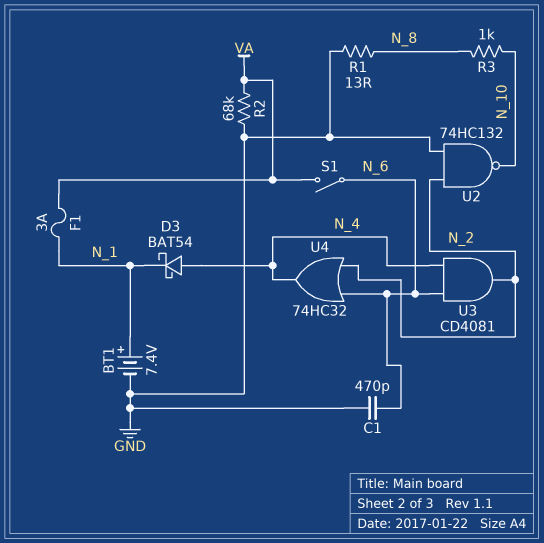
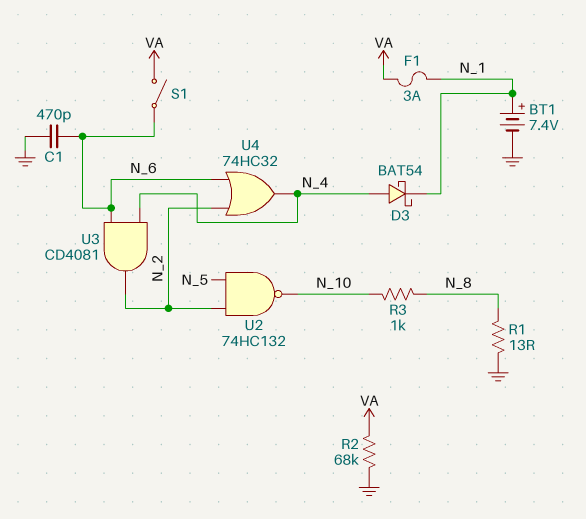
U2: NAND 74HC132 (in GND, in N_2, out N_10) -> NAND 74HC132 (in N_2, in N_5, out N_10)

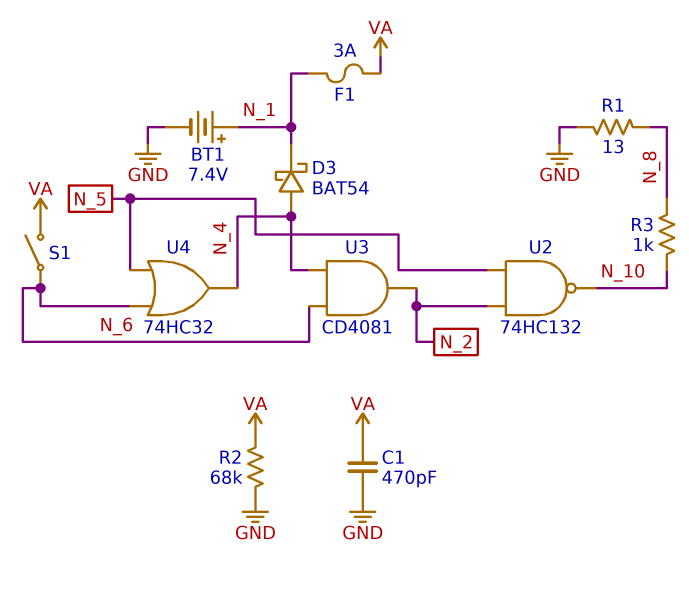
C1: 470pF (GND, N_6) -> 470pF (GND, VA)
U4: OR 74HC32 (in N_2, in N_6, out N_4) -> OR 74HC32 (in N_5, in N_6, out N_4)

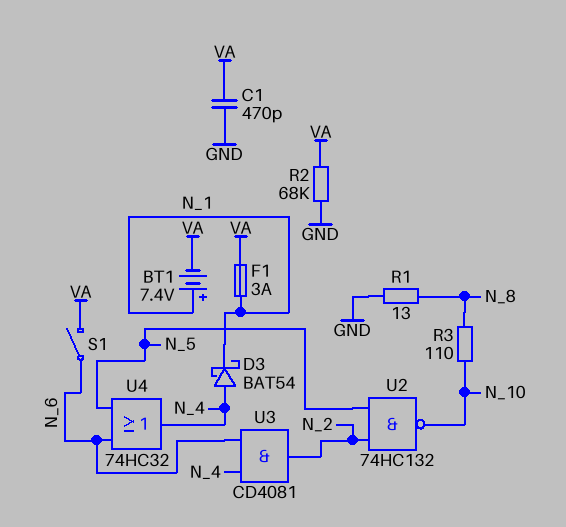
BT1: 7.4V (plus N_1, minus GND) -> 7.4V (plus N_1, minus VA)
R3: 1k (N_8, N_10) -> 110 (N_8, N_10)

